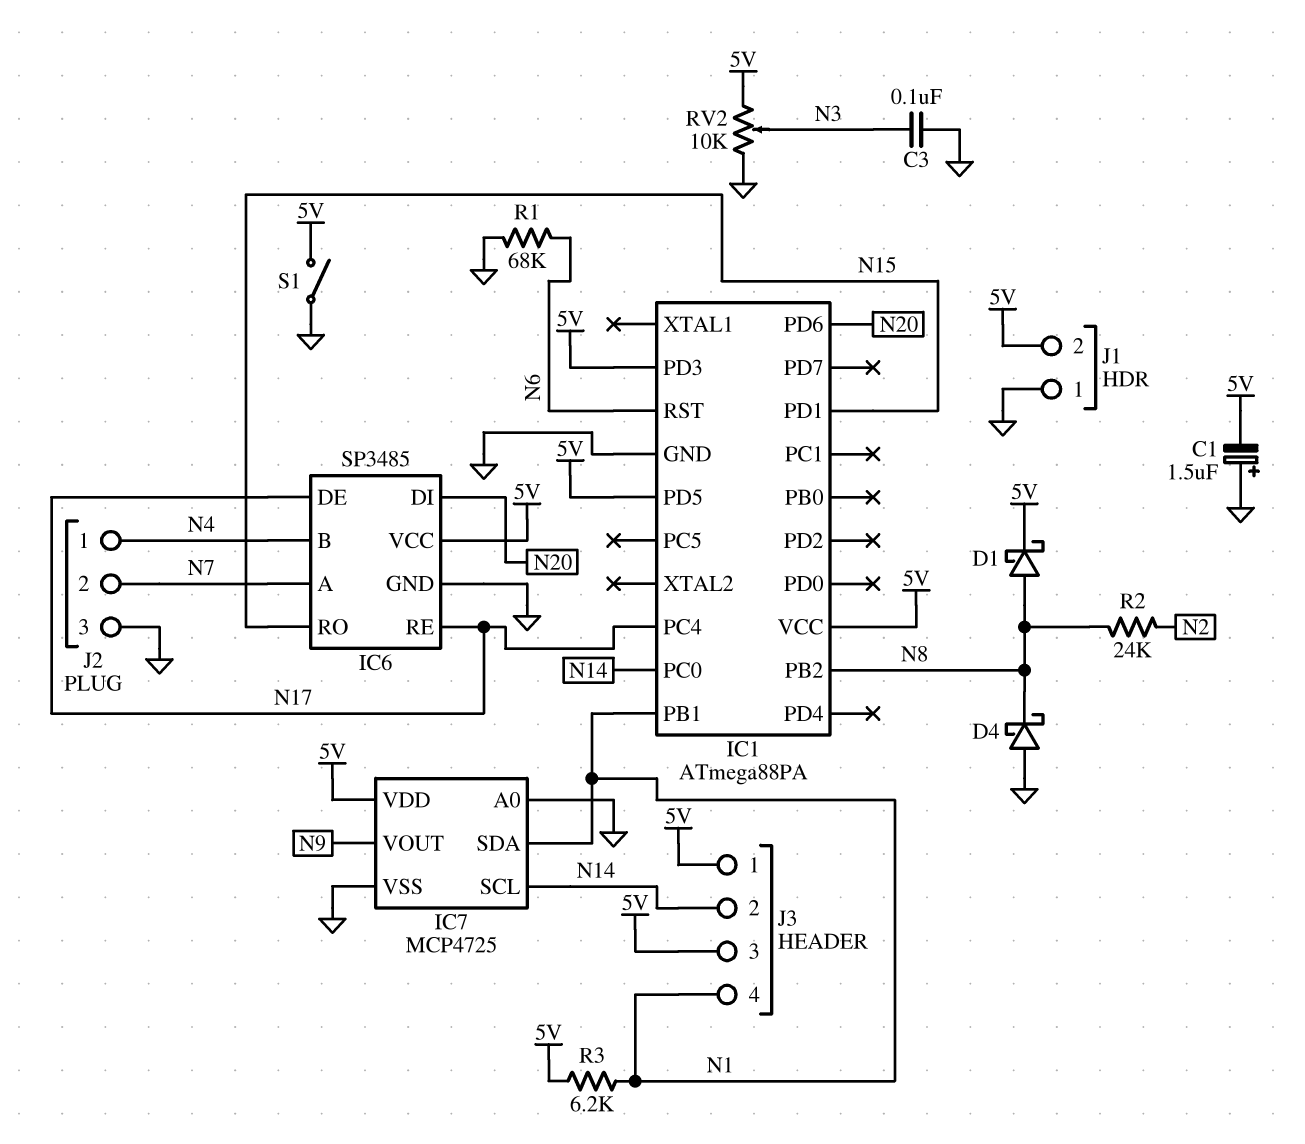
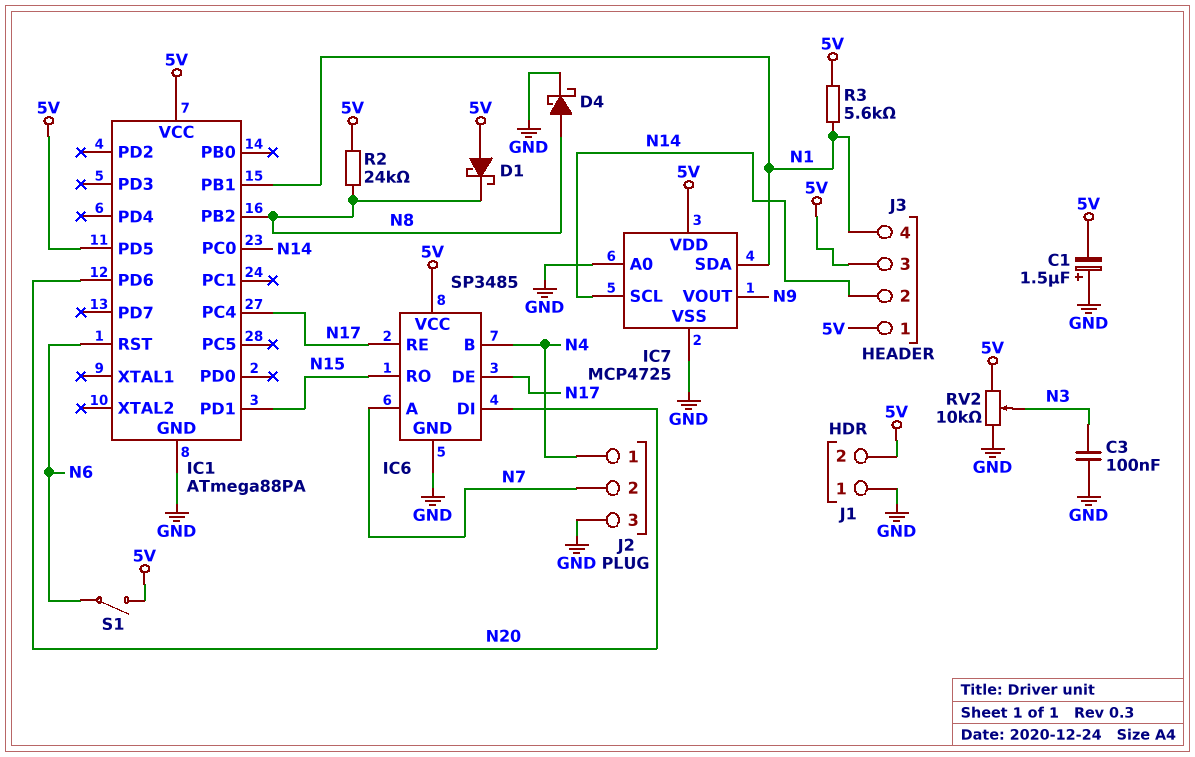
D1: schottky (A N8, K 5V) -> schottky (A 5V, K N8)
D4: schottky (A GND, K N8) -> schottky (A N8, K GND)
IC1 pin PD3: 5V -> none
R1: 68k (GND, N6) -> none
R2: 24k (N2, N8) -> 24k (5V, N8)
R3: 6.2k (5V, N1) -> 5.6k (5V, N1)
S1: switch (5V, GND) -> switch (5V, N6)

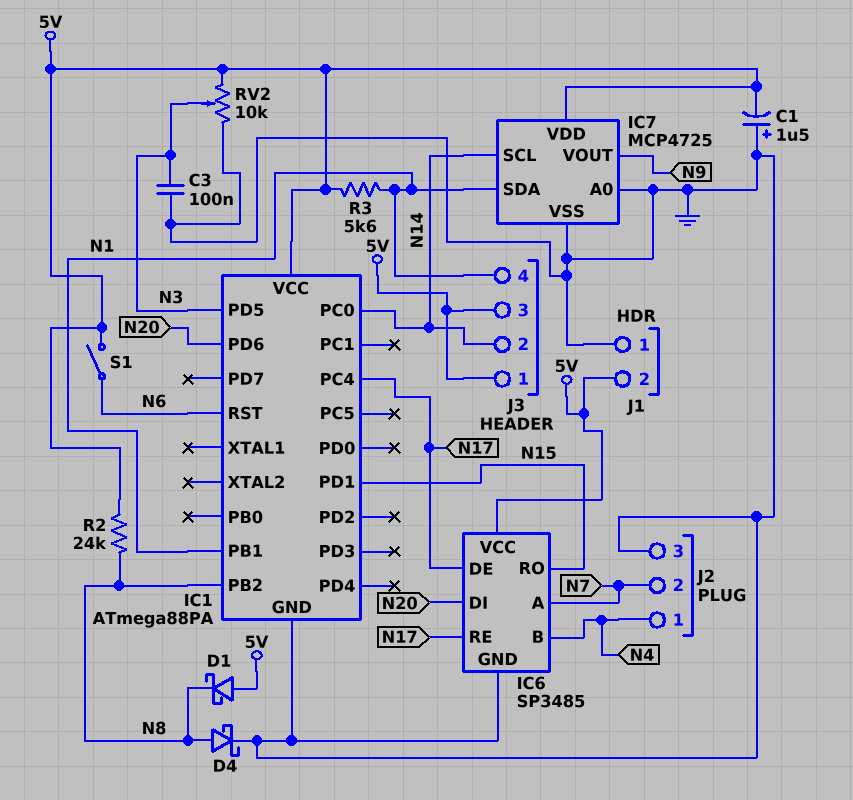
IC1 pin PD5: 5V -> N3

